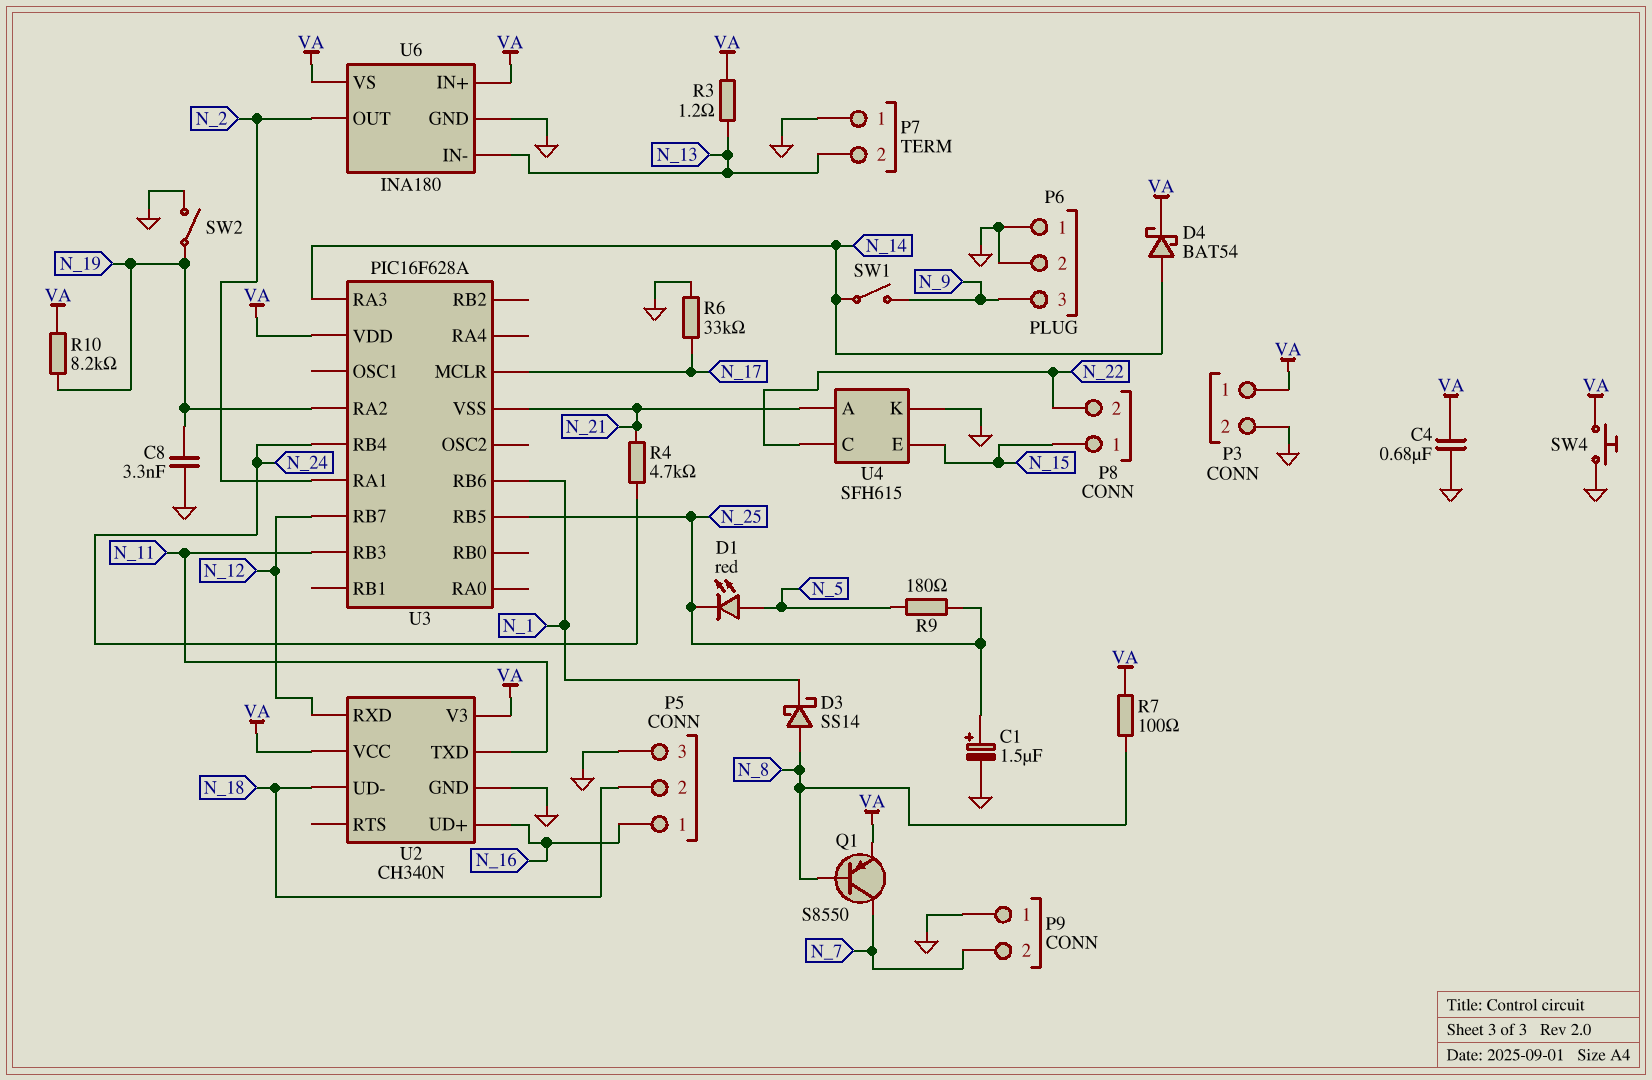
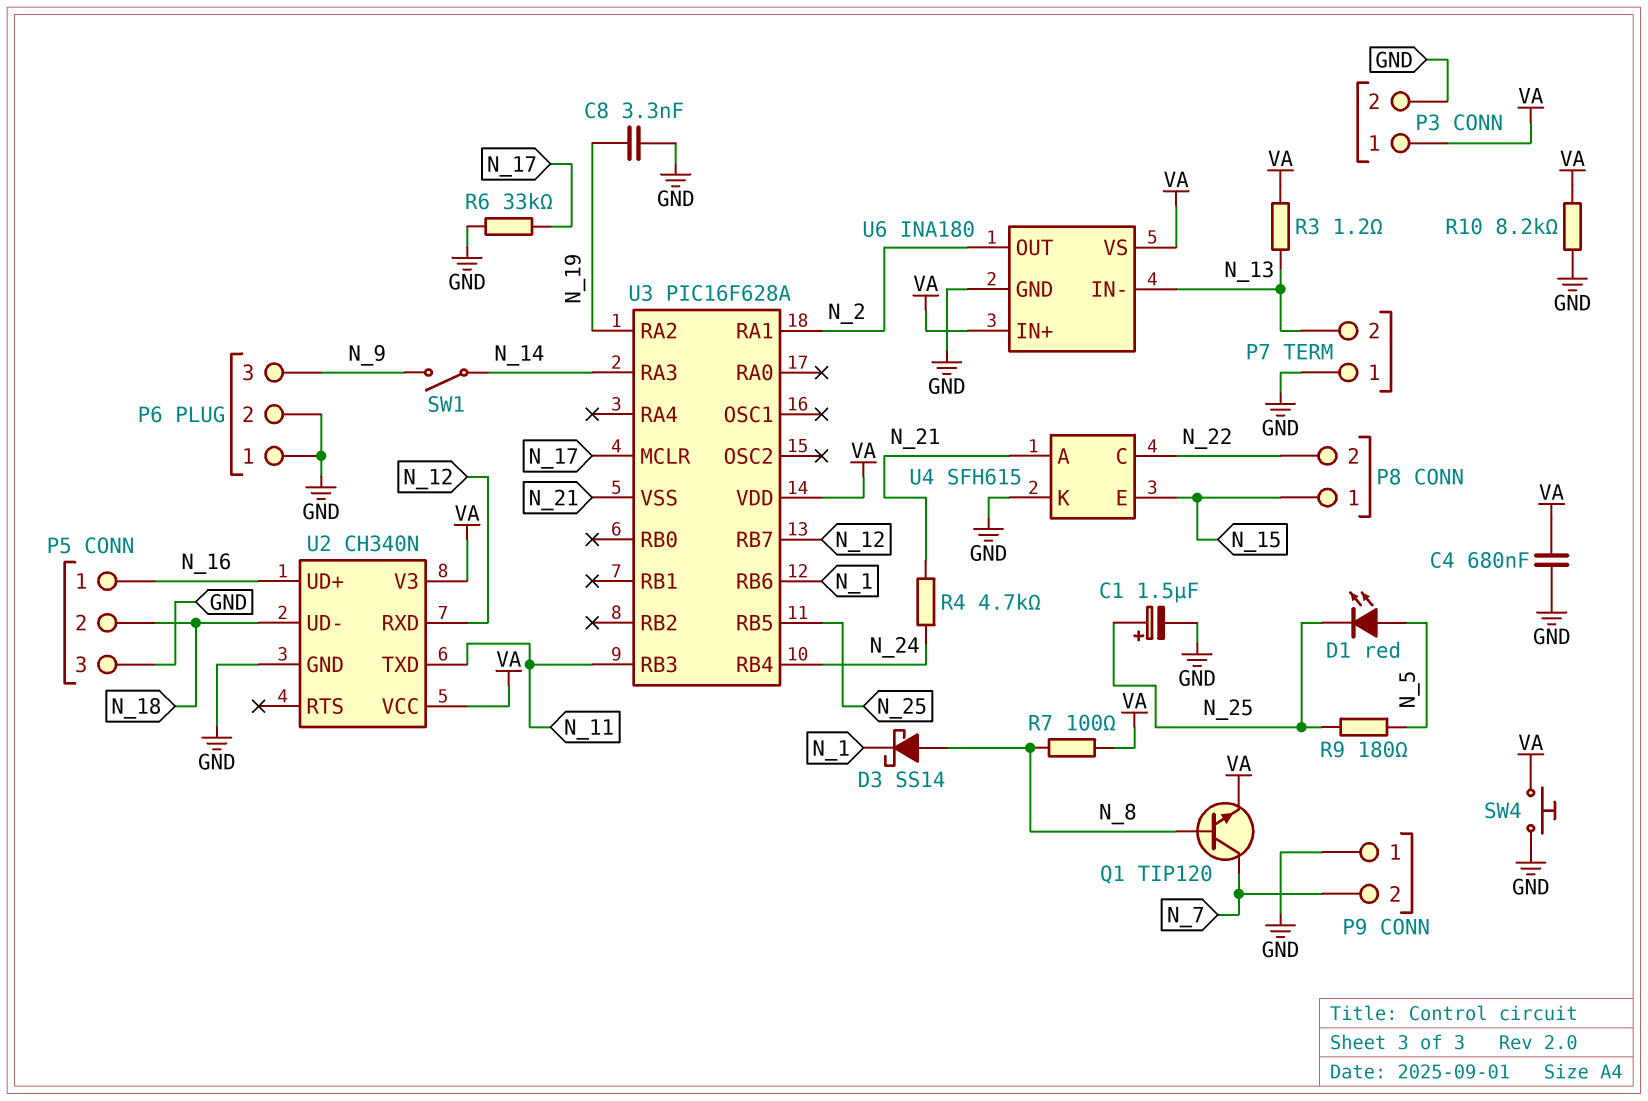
D4: schottky BAT54 (A N_14, K VA) -> none
Q1: PNP S8550 (B N_8, C N_7, E VA) -> NPN TIP120 (B N_8, C N_7, E VA)
R10: 8.2k (N_19, VA) -> 8.2k (GND, VA)
SW2: switch (GND, N_19) -> none

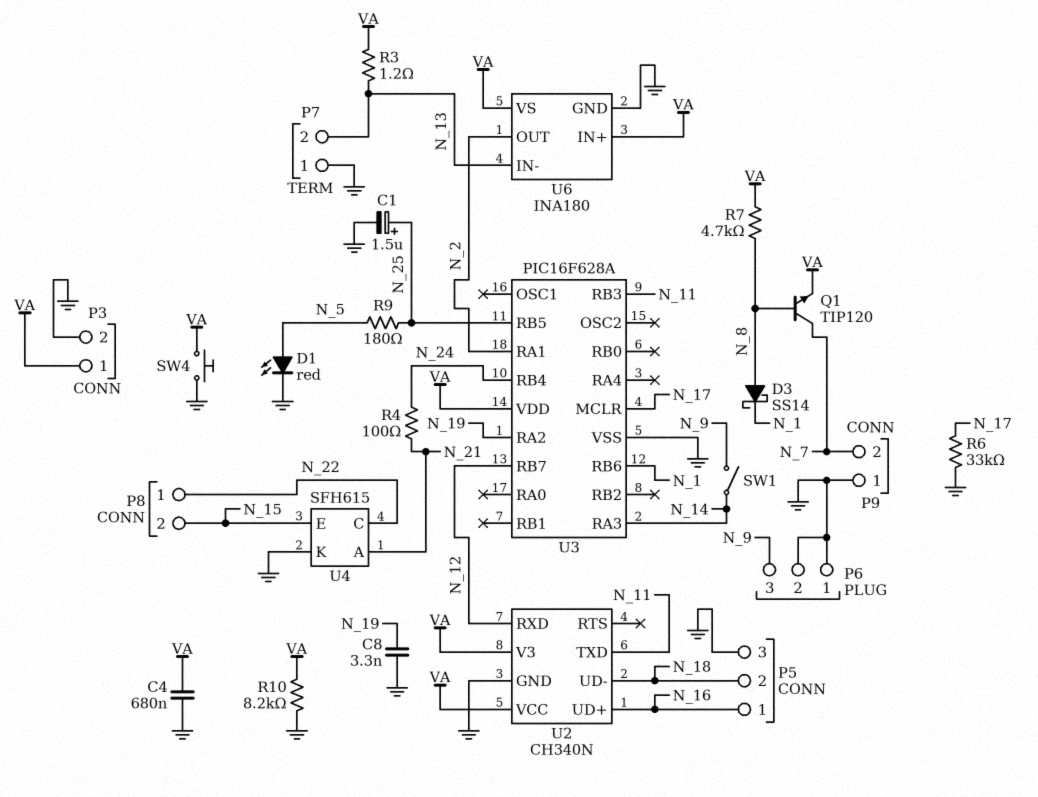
D1: LED red (A N_5, K N_25) -> LED red (A N_5, K GND)
P8 pin 1: N_15 -> N_22
P8 pin 2: N_22 -> N_15
R4: 4.7k (N_21, N_24) -> 100 (N_21, N_24)
R7: 100 (N_8, VA) -> 4.7k (N_8, VA)
U3 pin VSS: N_21 -> GND

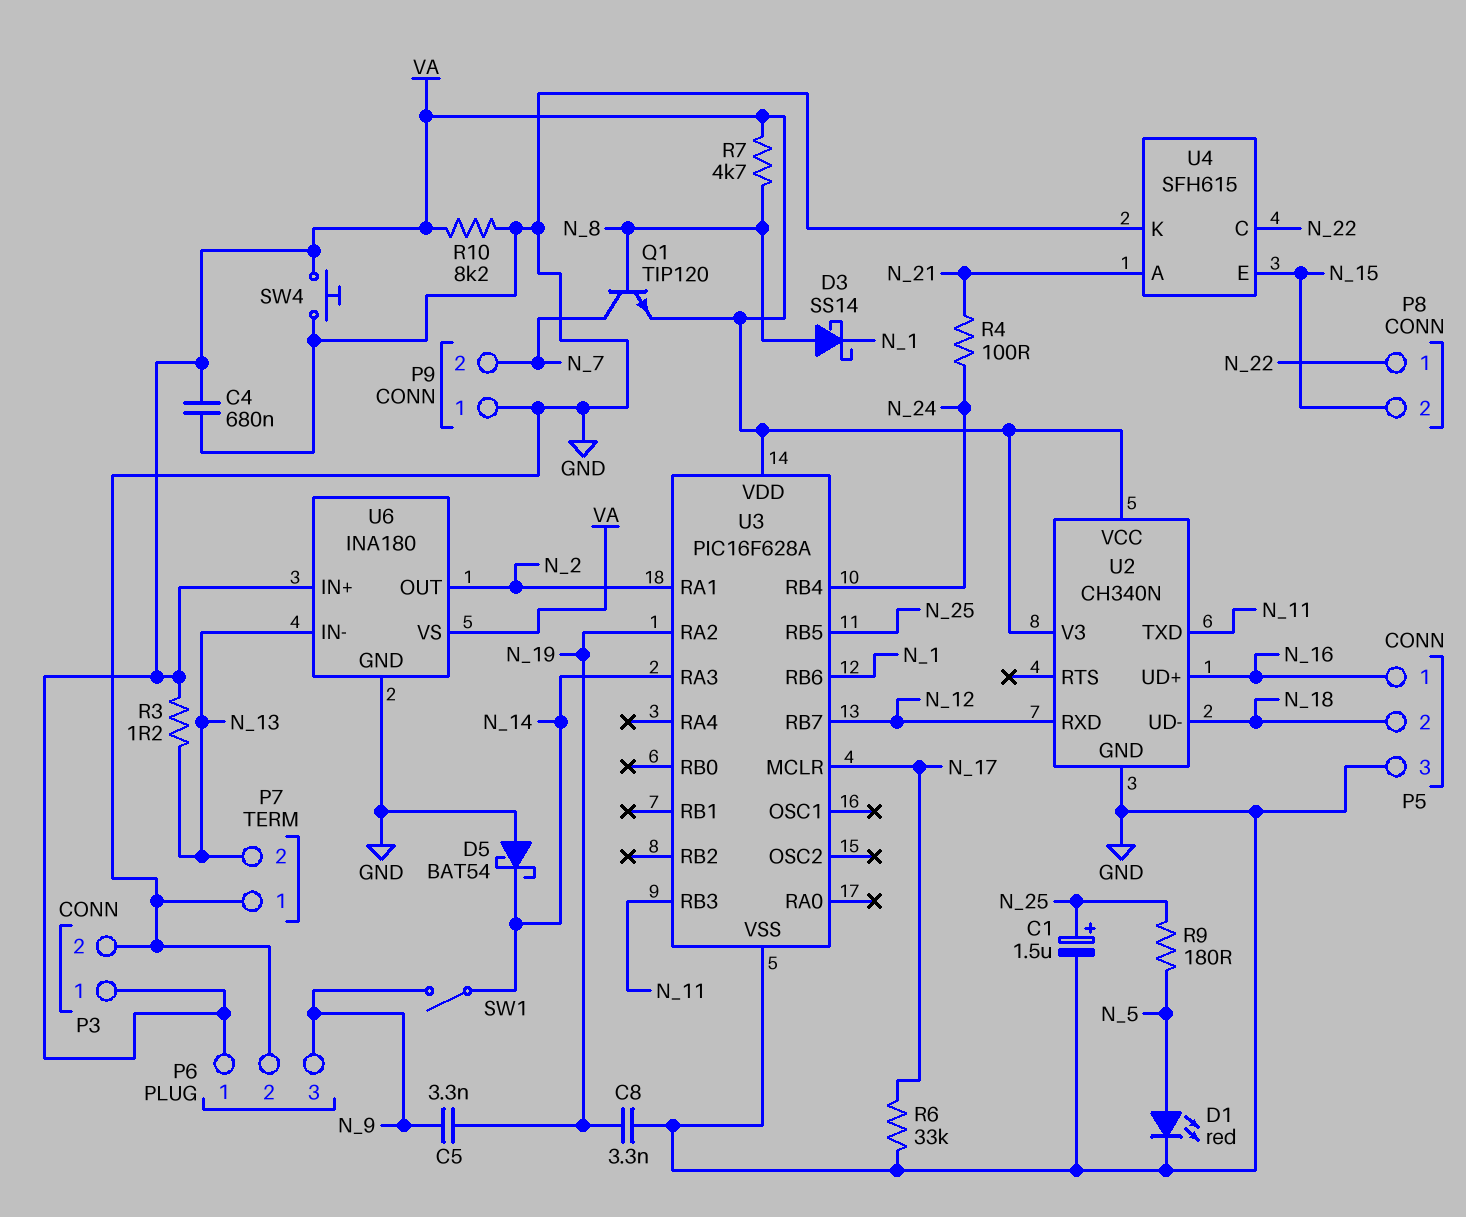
C5: none -> 3.3nF (N_9, N_19)
D5: none -> schottky BAT54 (A GND, K N_14)
P6 pin 1: GND -> VA

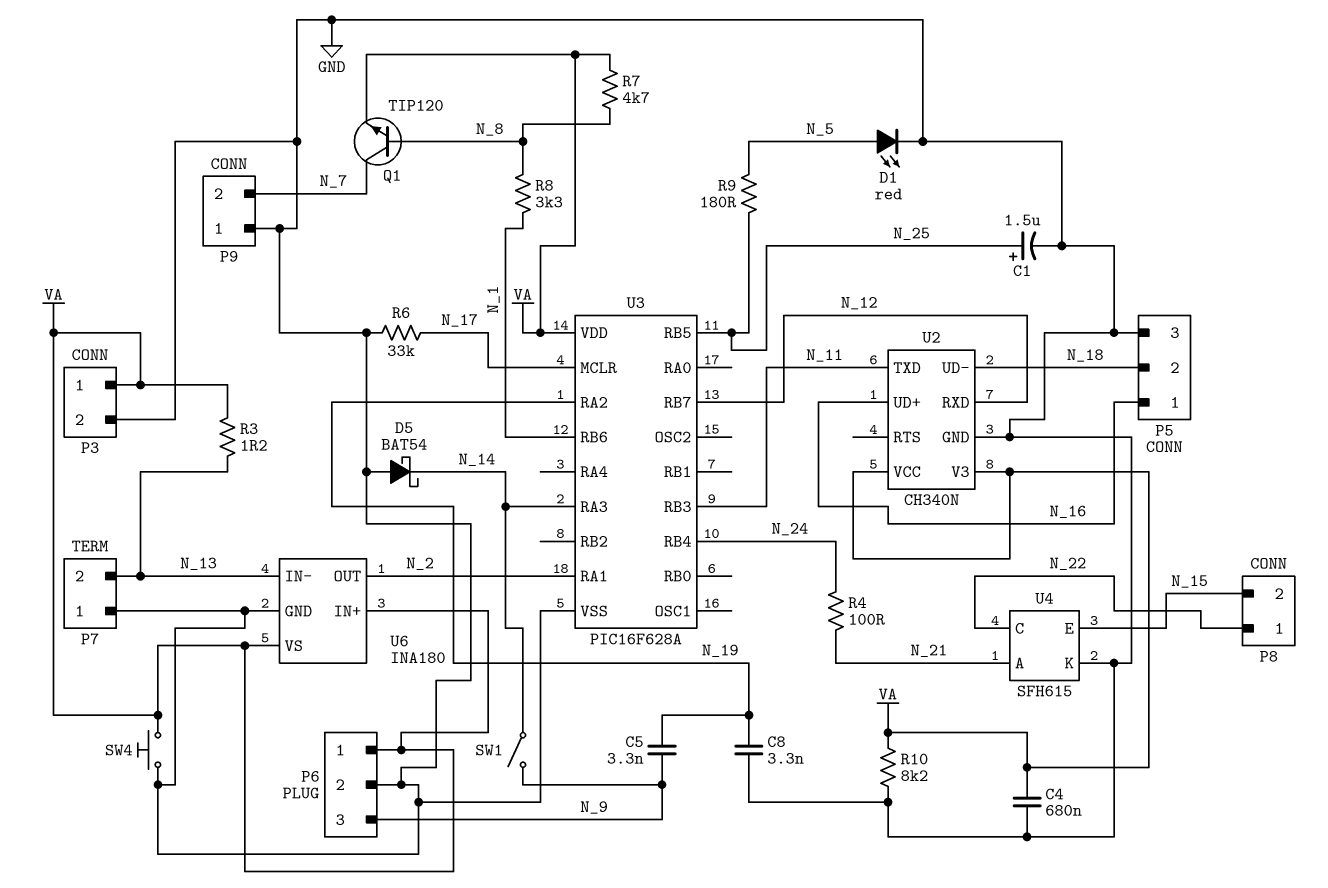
D3: schottky SS14 (A N_8, K N_1) -> none
R8: none -> 3.3k (N_1, N_8)

